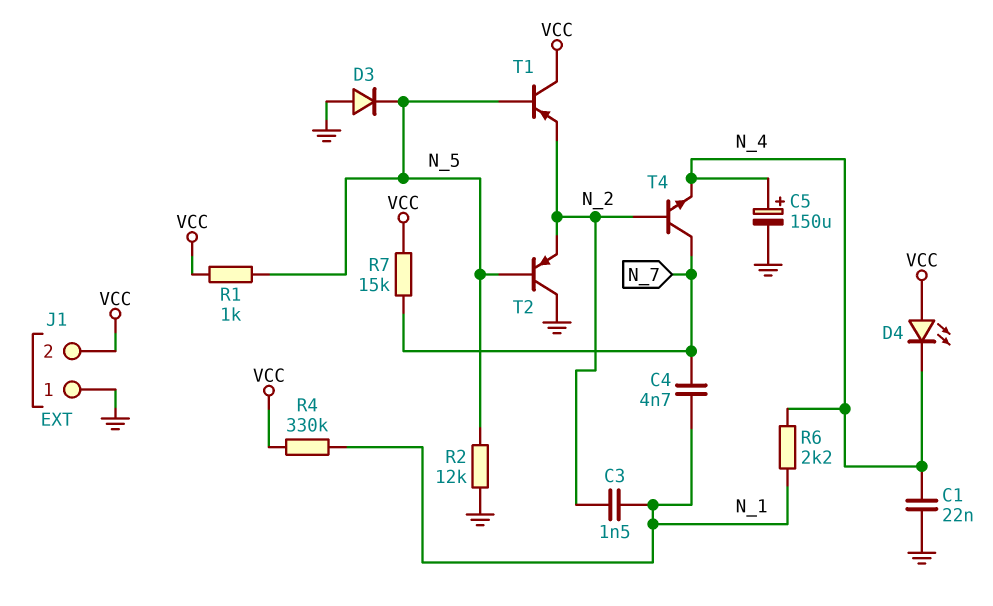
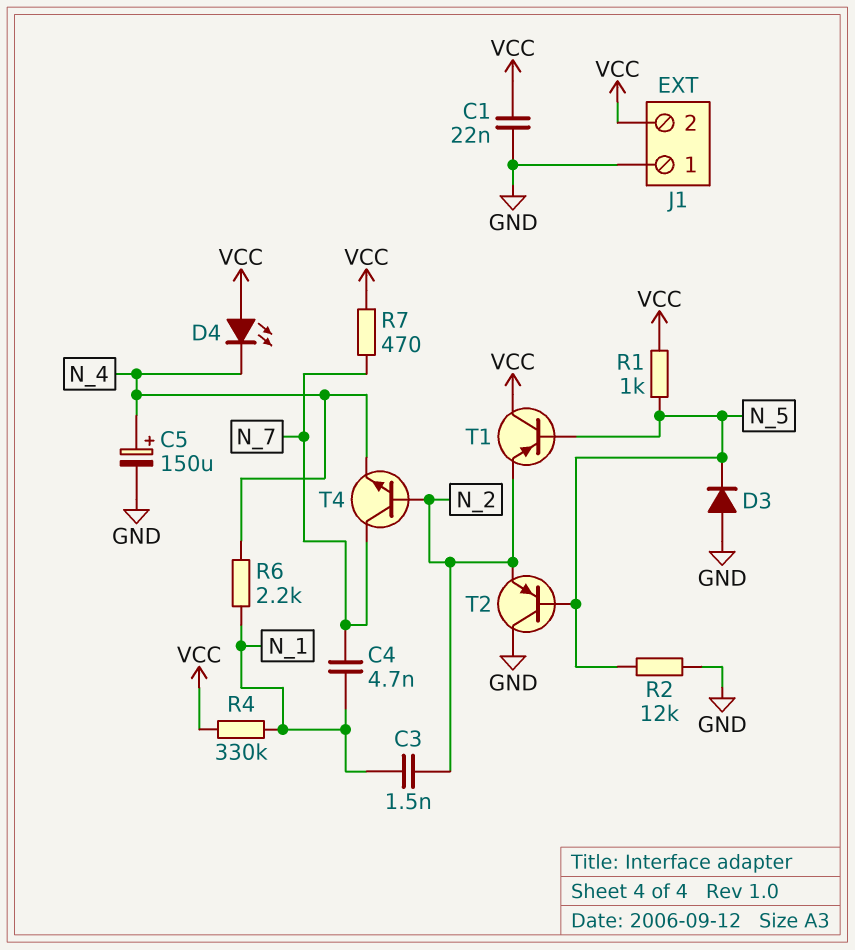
C1: 22nF (GND, N_4) -> 22nF (GND, VCC)
R7: 15k (N_7, VCC) -> 470 (N_7, VCC)

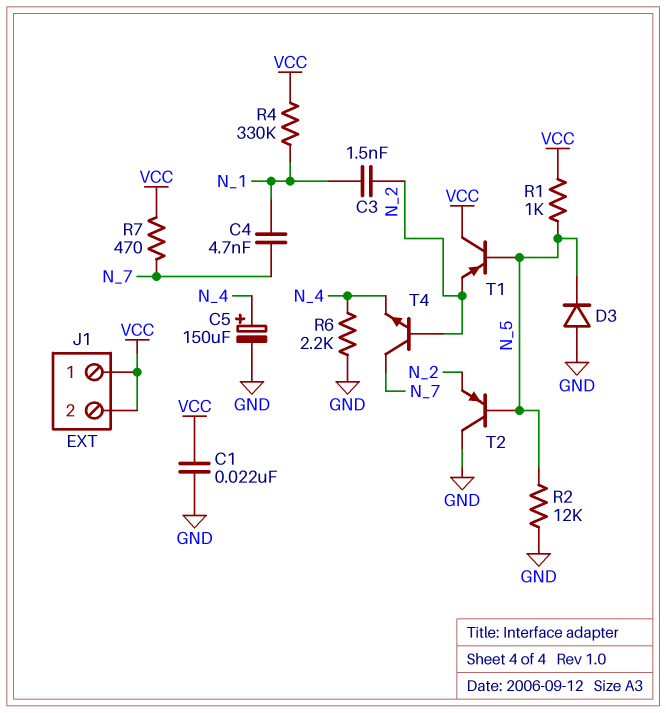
D4: LED (A VCC, K N_4) -> none
J1 pin 1: GND -> VCC
R6: 2.2k (N_1, N_4) -> 2.2k (GND, N_4)

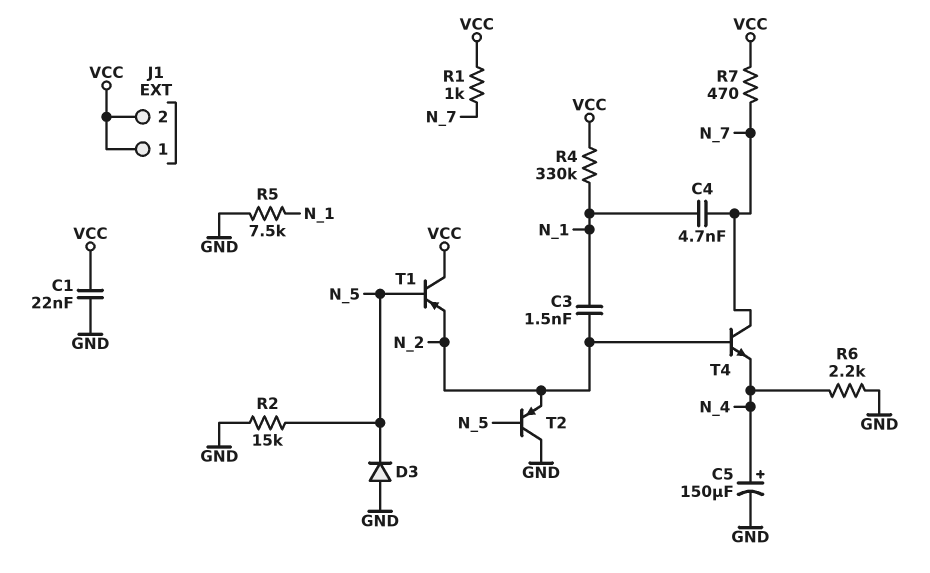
R1: 1k (N_5, VCC) -> 1k (N_7, VCC)
R2: 12k (GND, N_5) -> 15k (GND, N_5)
R5: none -> 7.5k (GND, N_1)

